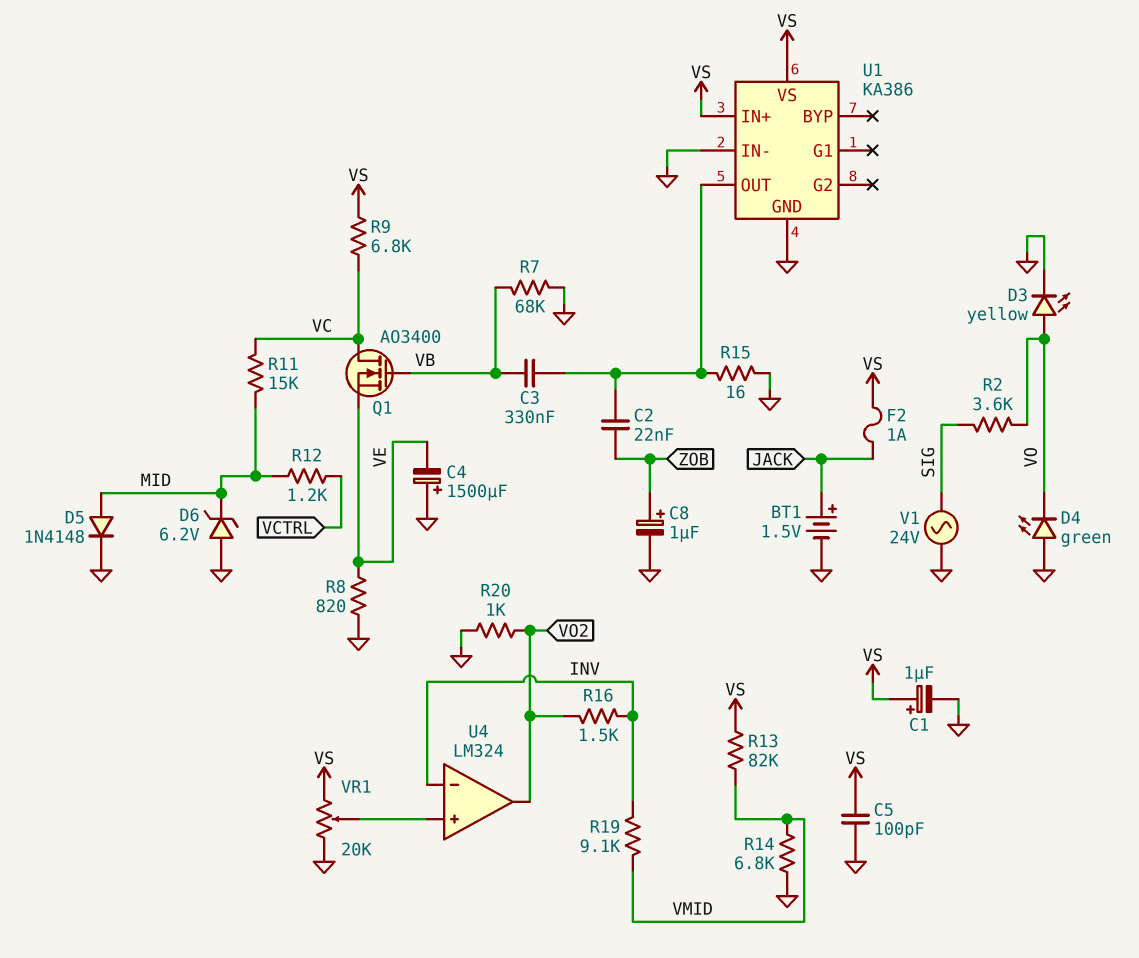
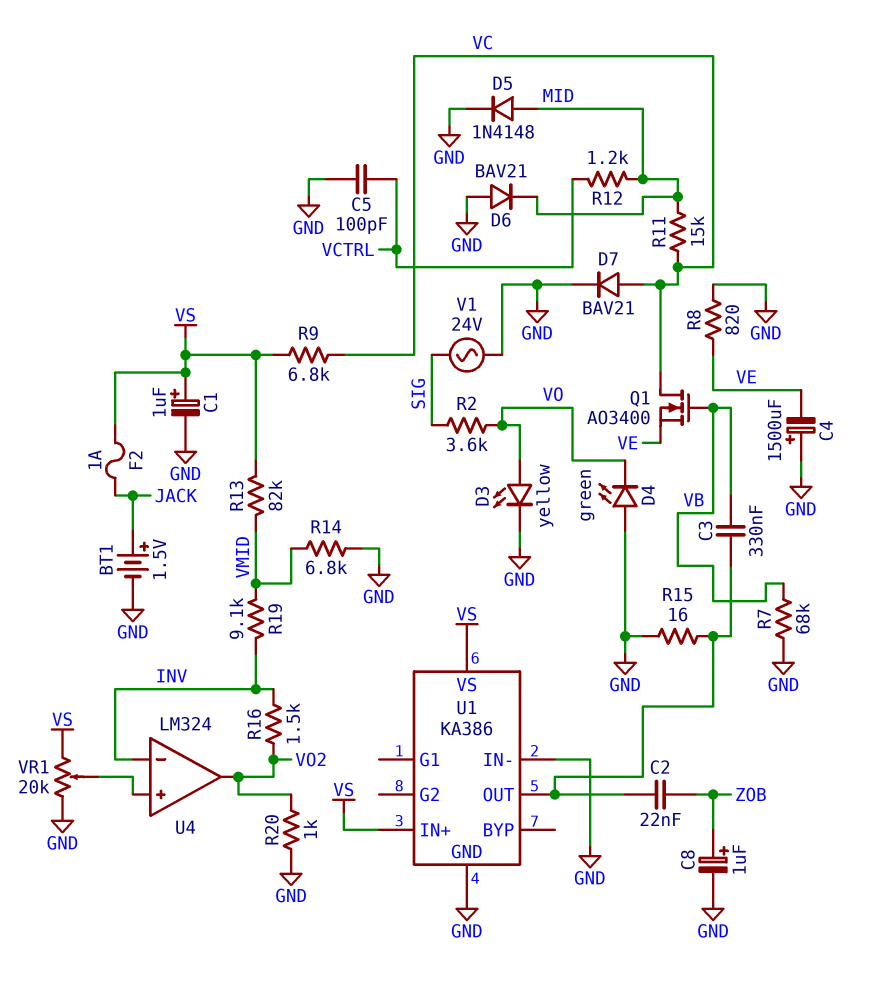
C5: 100pF (GND, VS) -> 100pF (GND, VCTRL)
D6: zener 6.2V (A GND, K MID) -> diode BAV21 (A GND, K MID)
D7: none -> diode BAV21 (A VC, K GND)

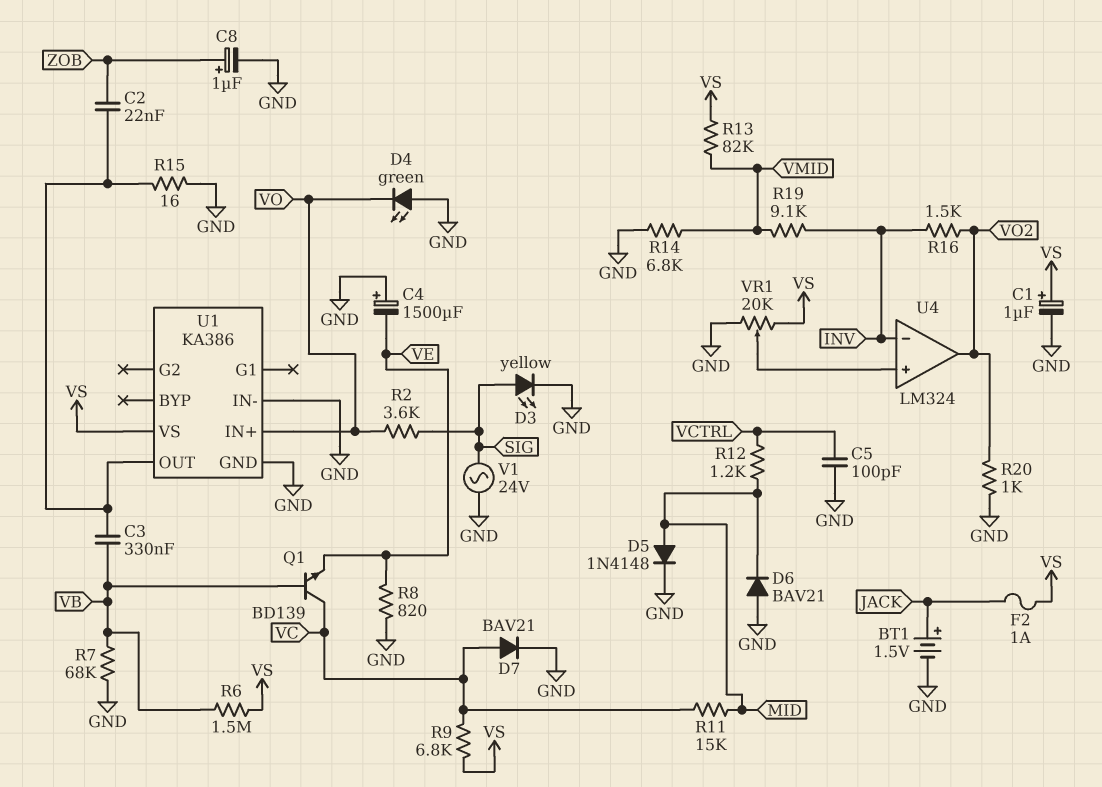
D3: LED yellow (A VO, K GND) -> LED yellow (A SIG, K GND)
Q1: NMOS AO3400 (G VB, D VC, S VE) -> NPN BD139 (B VB, C VC, E VE)
R6: none -> 1.5M (VB, VS)
U1 pin IN+: VS -> VO

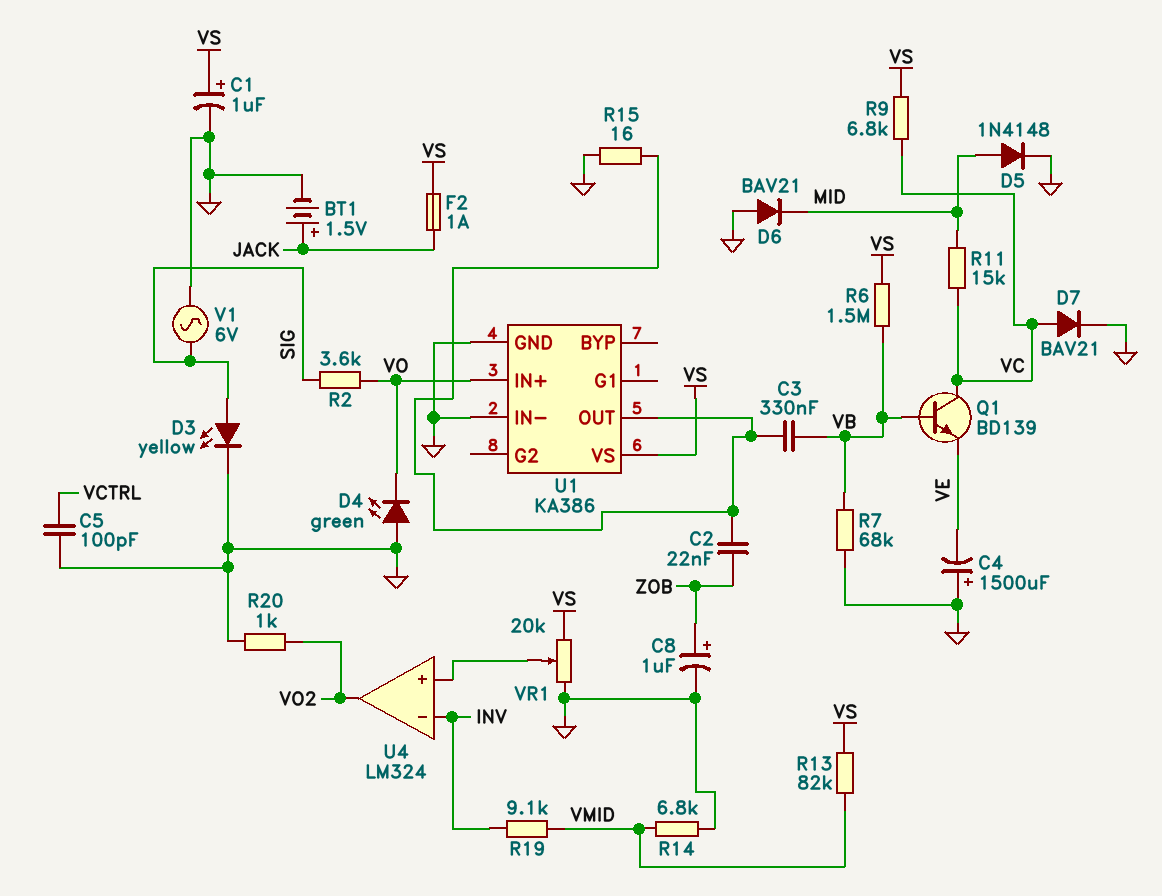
R8: 820 (GND, VE) -> none
R12: 1.2k (MID, VCTRL) -> none
R16: 1.5k (INV, VO2) -> none
V1: AC 24V (GND, SIG) -> AC 6V (GND, SIG)

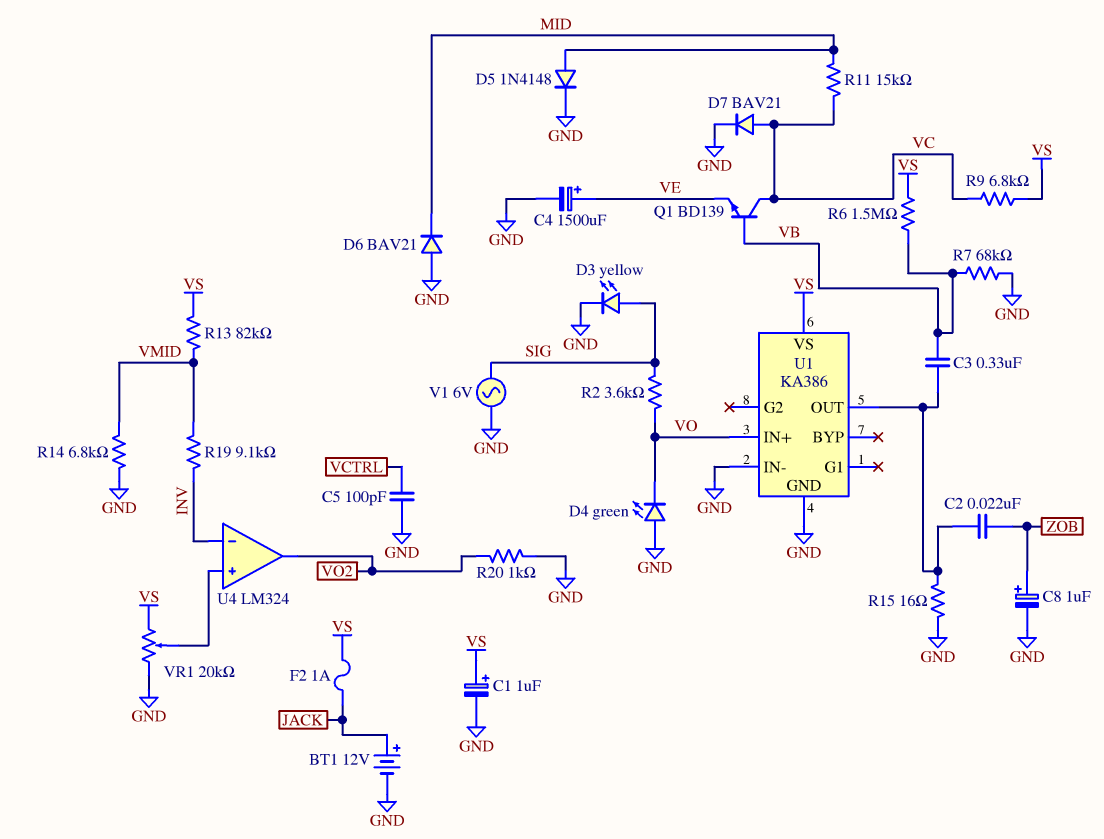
BT1: 1.5V (plus JACK, minus GND) -> 12V (plus JACK, minus GND)
C4: 1500uF (plus GND, minus VE) -> 1500uF (plus VE, minus GND)

